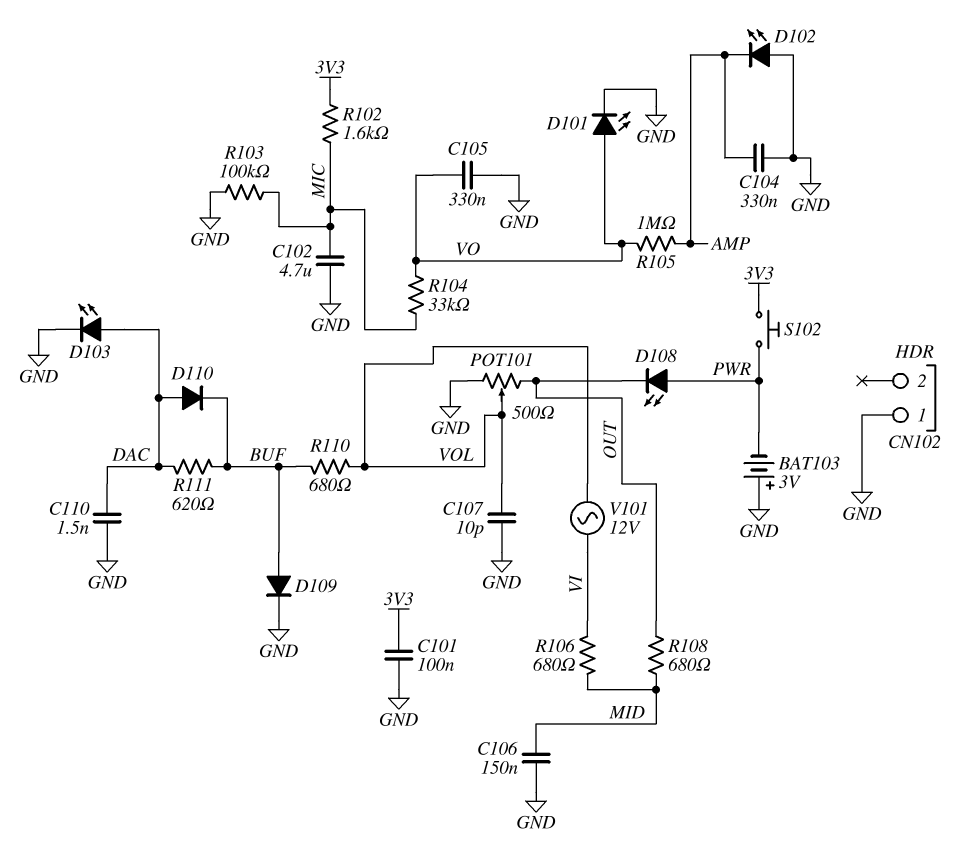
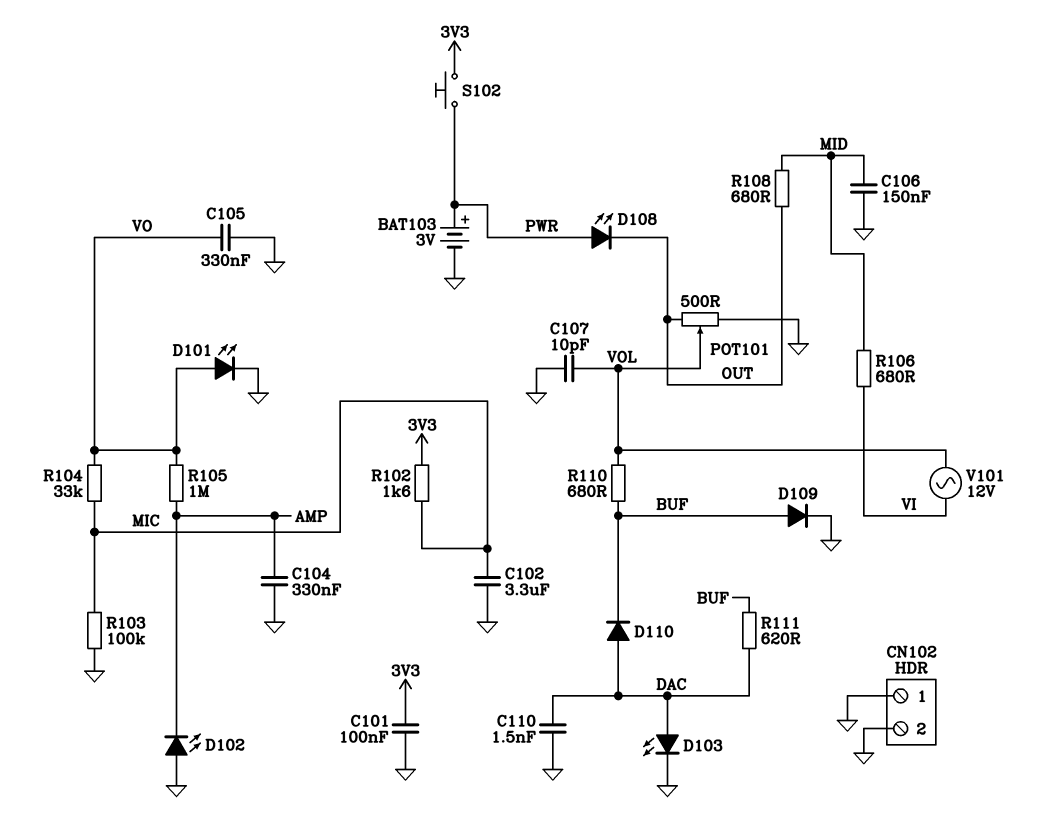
BAT103: 3V (plus GND, minus PWR) -> 3V (plus PWR, minus GND)
C102: 4.7uF (GND, MIC) -> 3.3uF (GND, MIC)
CN102 pin 2: none -> GND

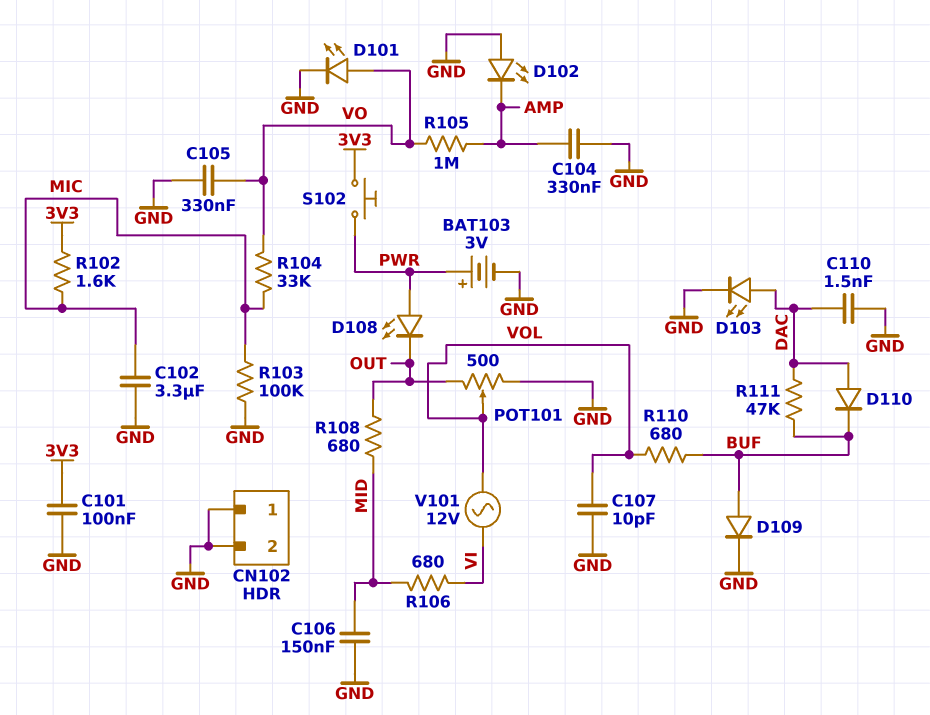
R111: 620 (BUF, DAC) -> 47k (BUF, DAC)

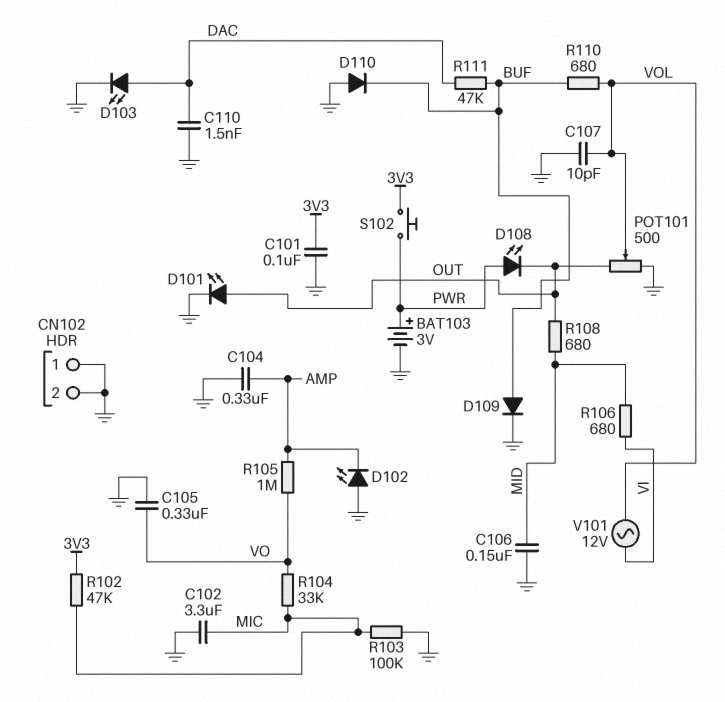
D101: LED (A VO, K GND) -> LED (A OUT, K GND)
D110: diode (A DAC, K BUF) -> diode (A GND, K BUF)
R102: 1.6k (3V3, MIC) -> 47k (3V3, MIC)

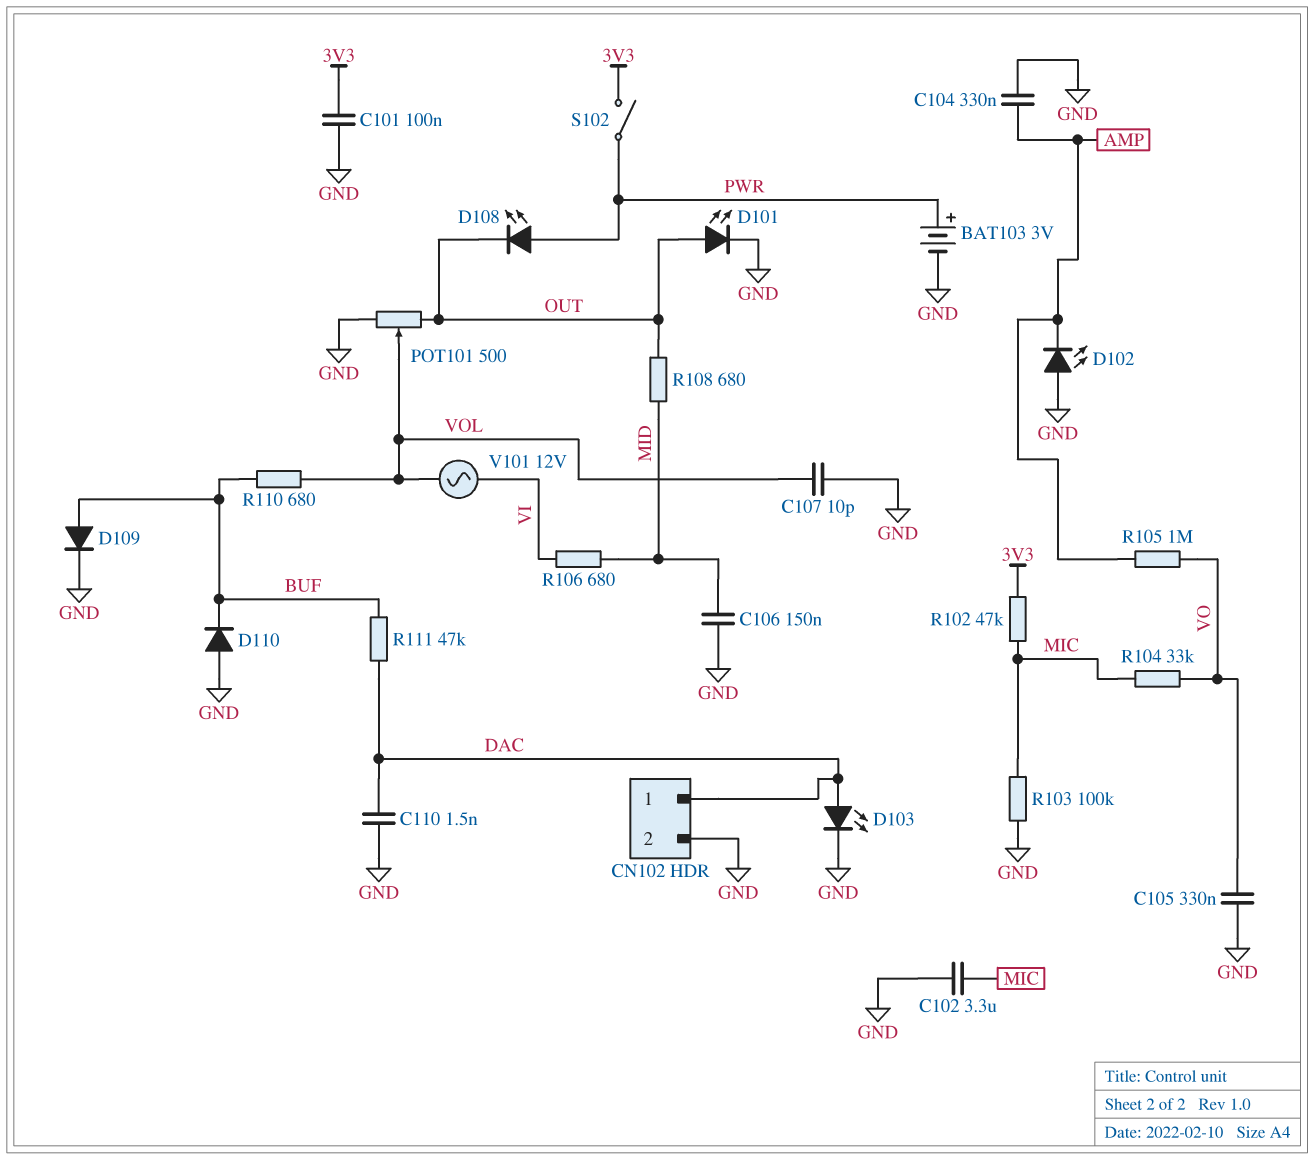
CN102 pin 1: GND -> DAC
S102: button (3V3, PWR) -> switch (3V3, PWR)

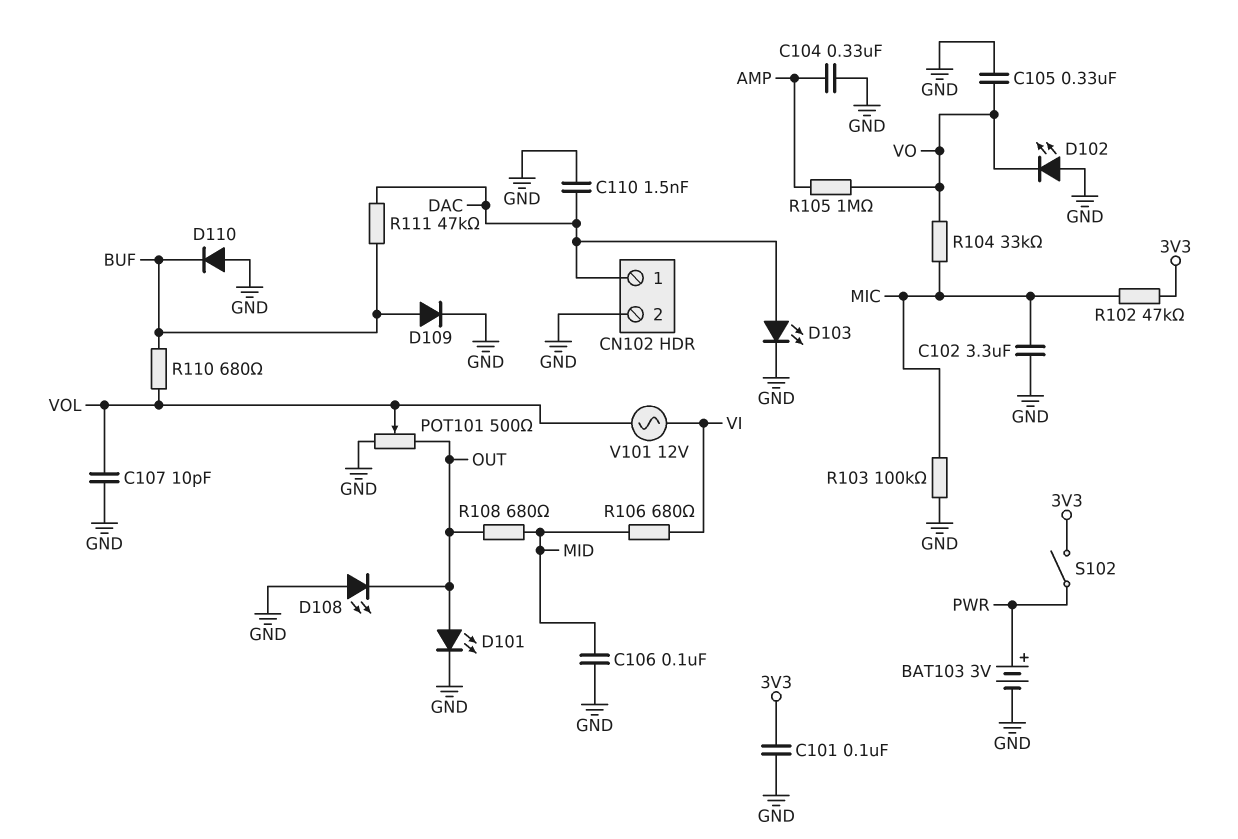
C106: 150nF (GND, MID) -> 100nF (GND, MID)
D102: LED (A GND, K AMP) -> LED (A GND, K VO)
D108: LED (A PWR, K OUT) -> LED (A GND, K OUT)

